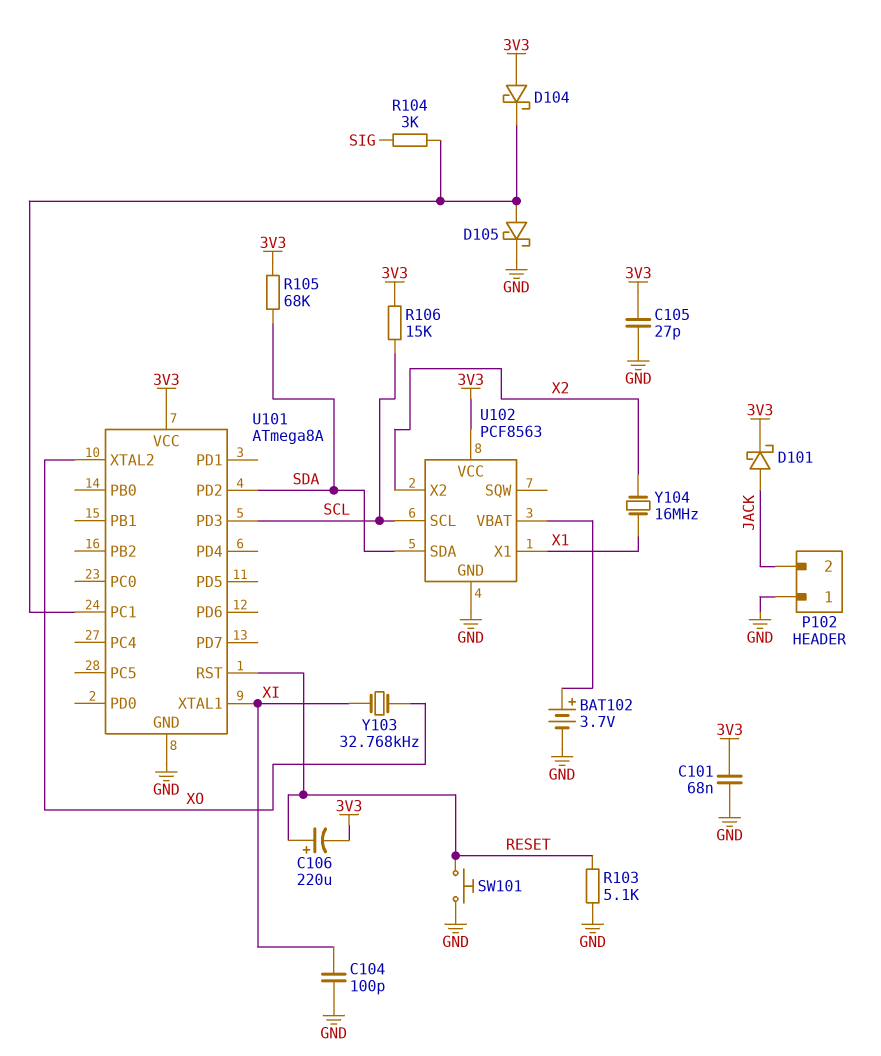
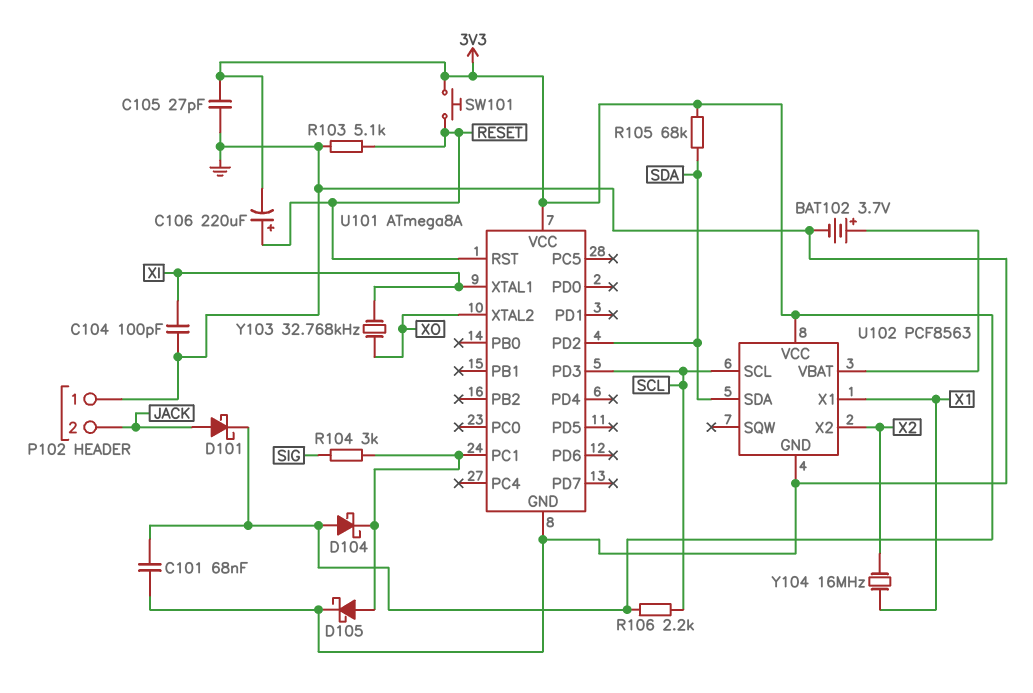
R106: 15k (3V3, SCL) -> 2.2k (3V3, SCL)
SW101: button (GND, RESET) -> button (3V3, RESET)

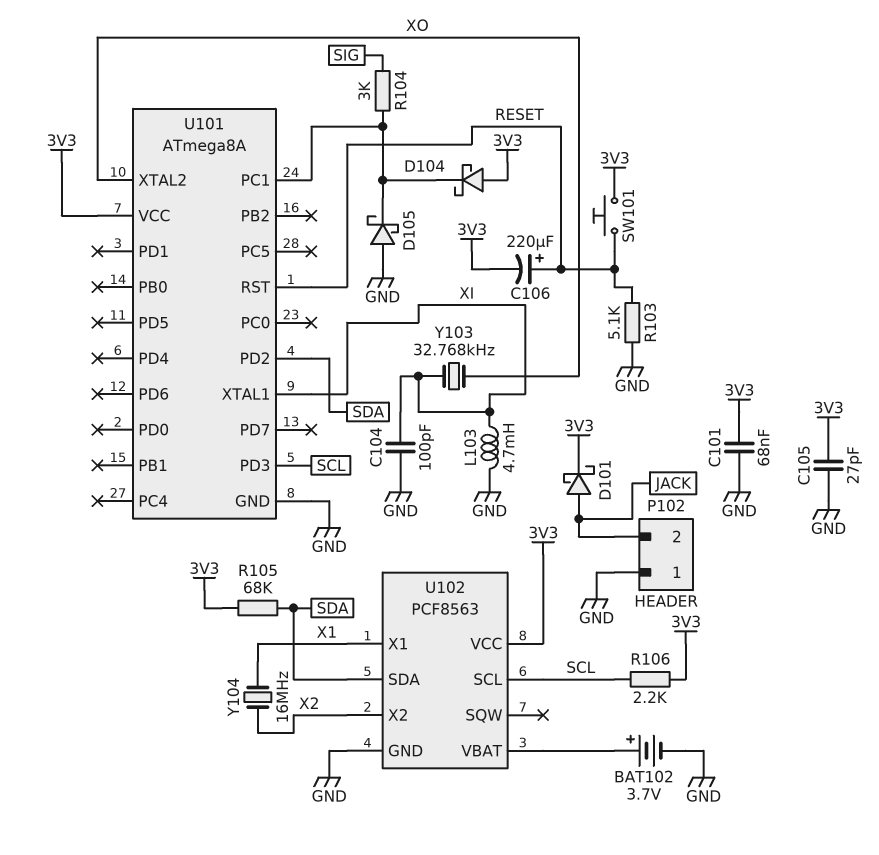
D105: schottky (A U101/PC1, K GND) -> schottky (A GND, K U101/PC1)
L103: none -> 4.7mH (GND, XI)

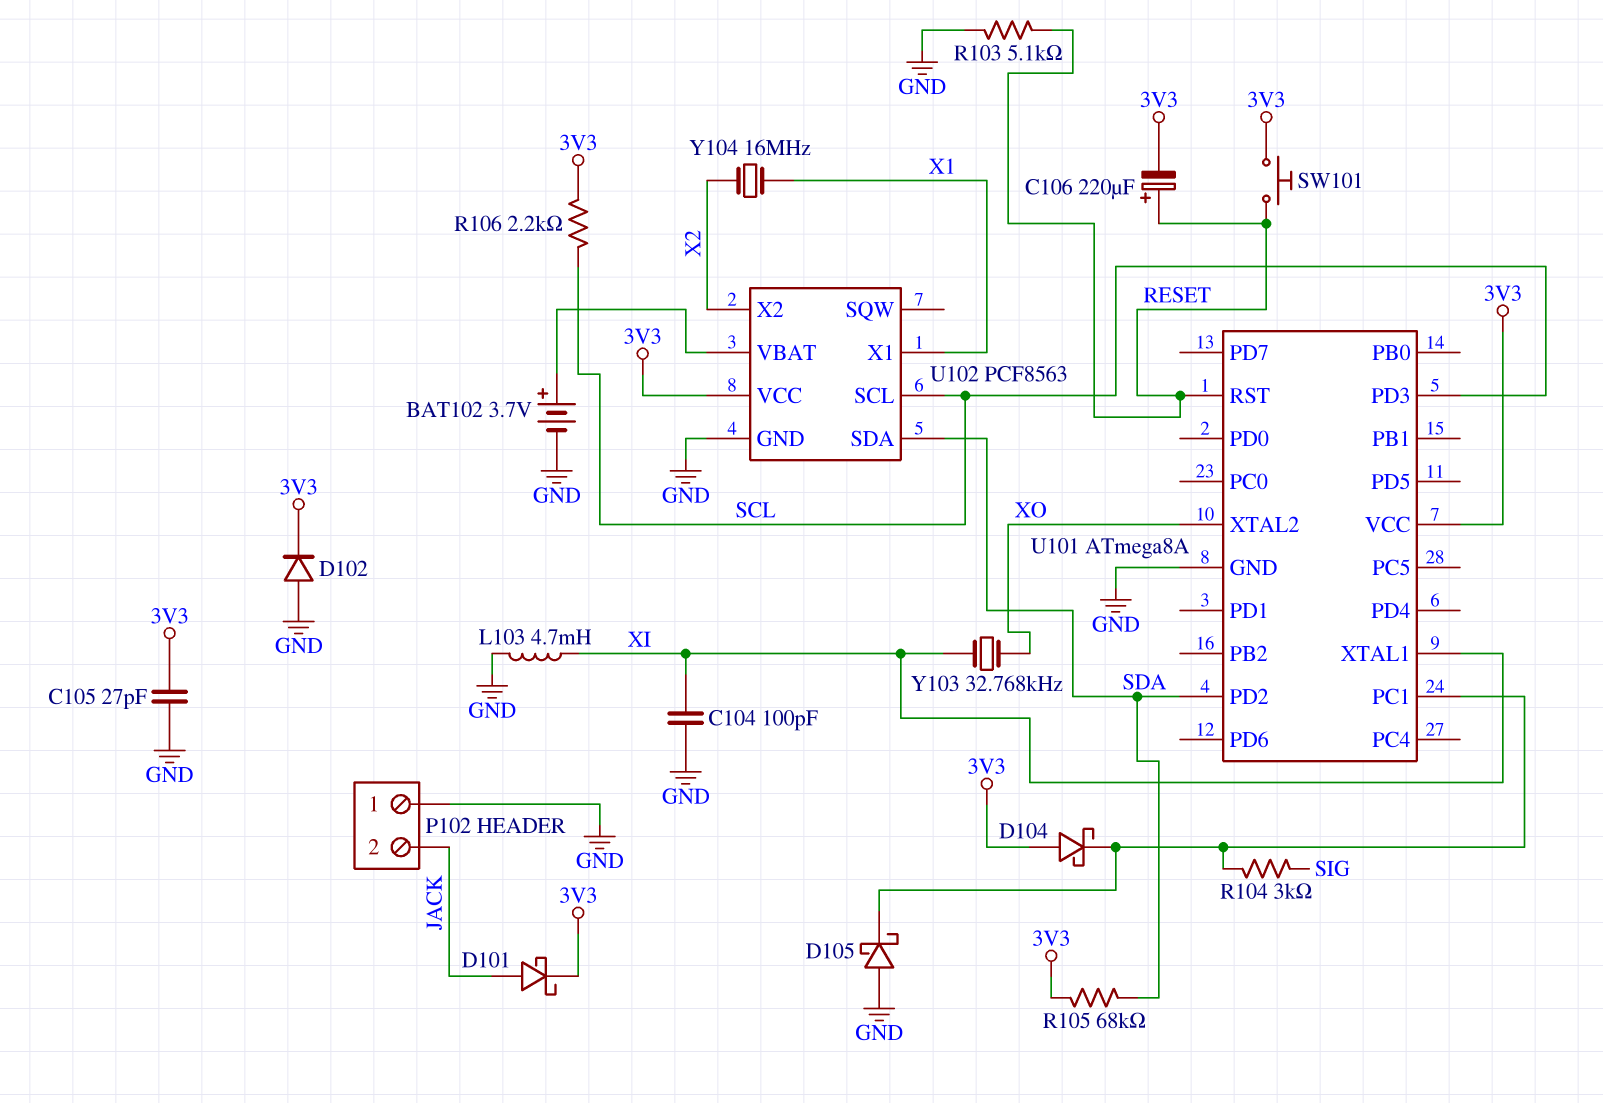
C101: 68nF (3V3, GND) -> none
D102: none -> diode (A GND, K 3V3)

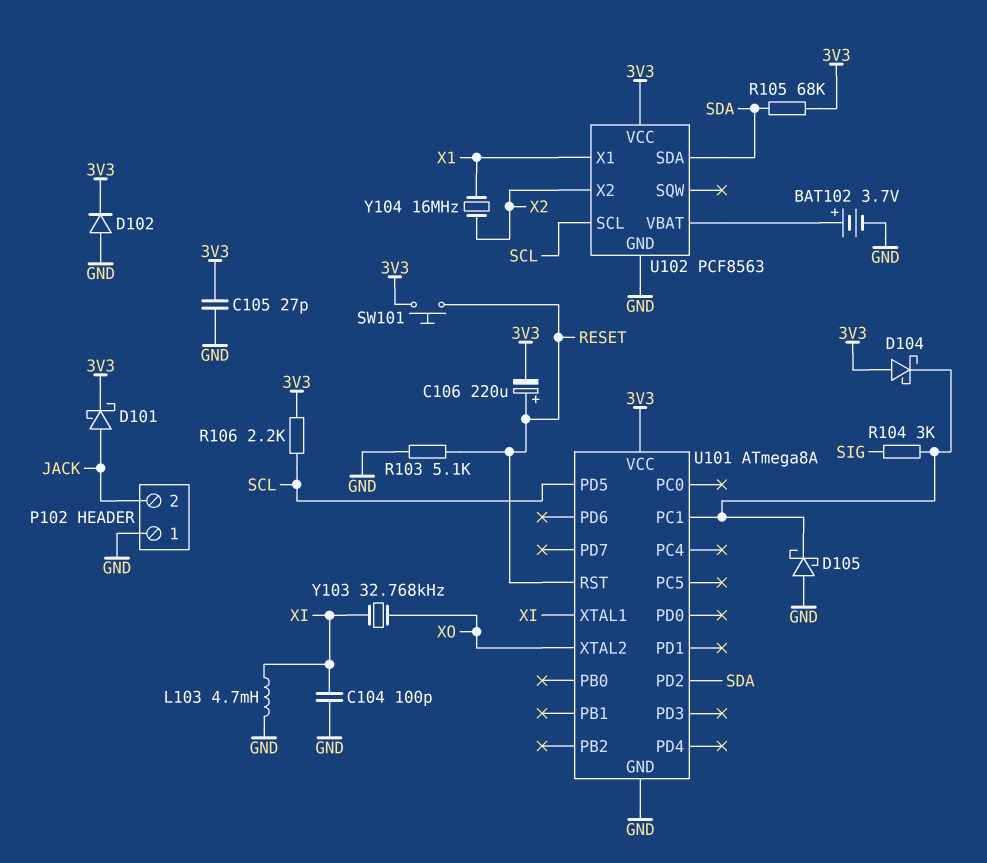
U101 pin PD3: SCL -> none
U101 pin PD5: none -> SCL

